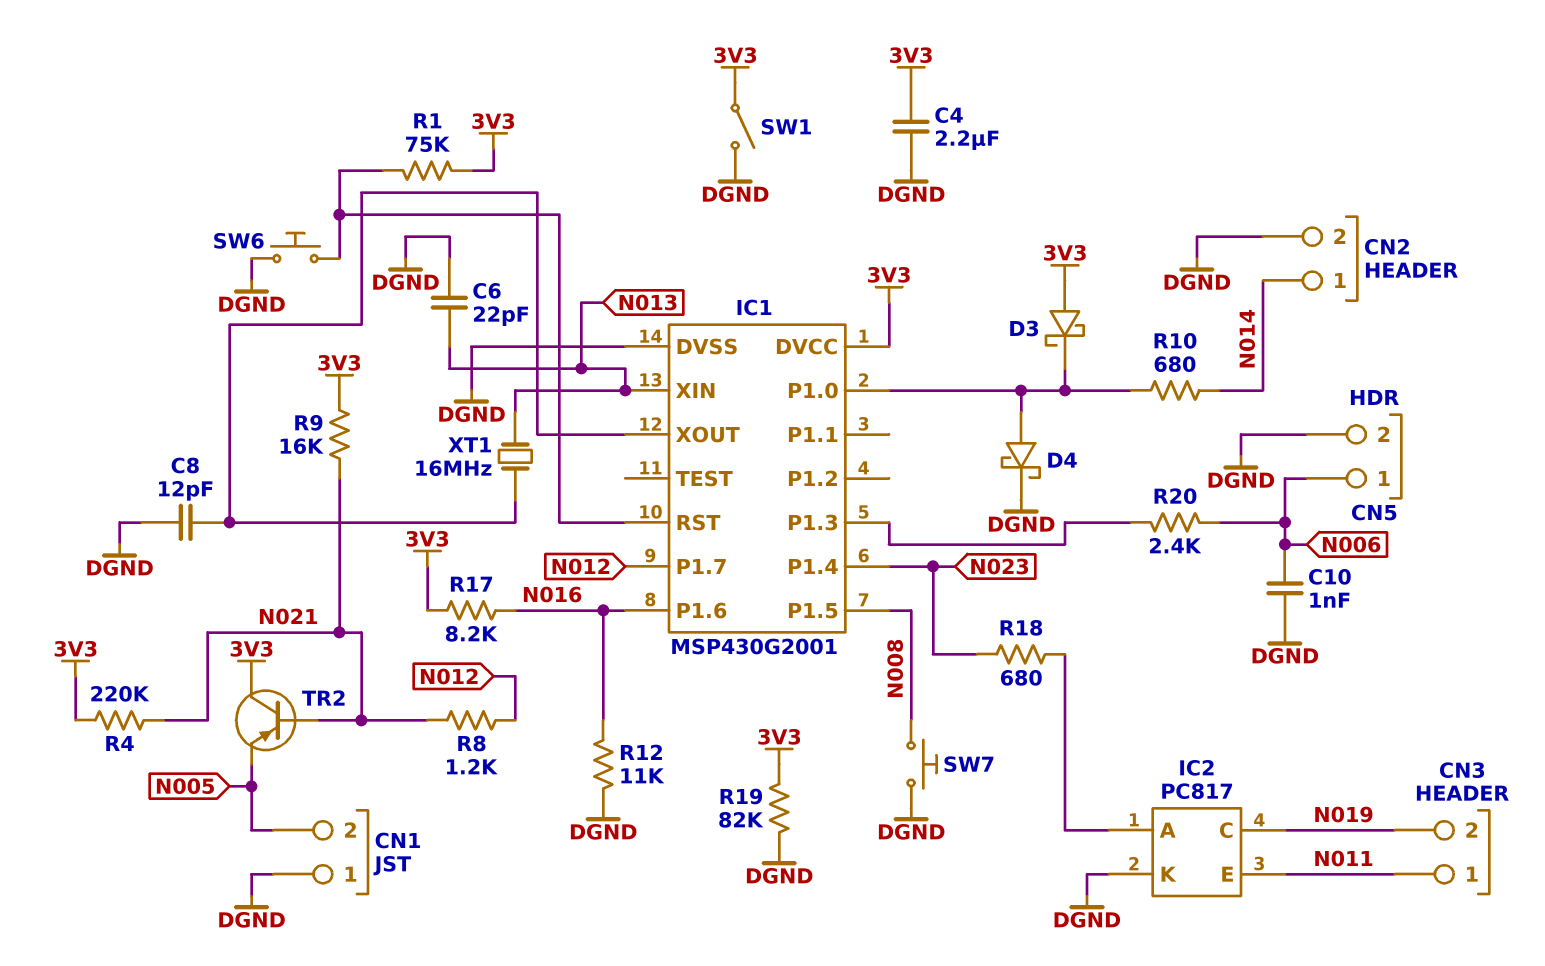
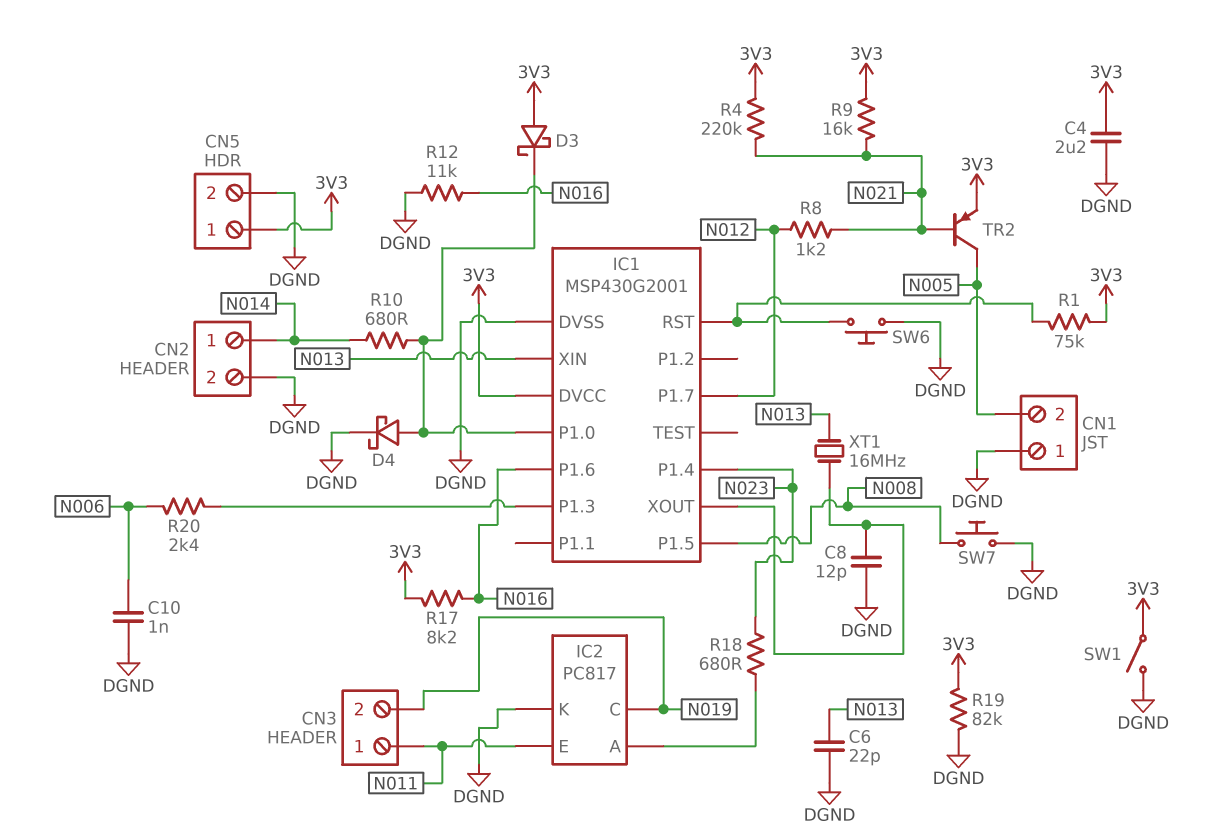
CN5 pin 1: N006 -> 3V3
TR2: PNP (B N021, C 3V3, E N005) -> PNP (B N021, C N005, E 3V3)

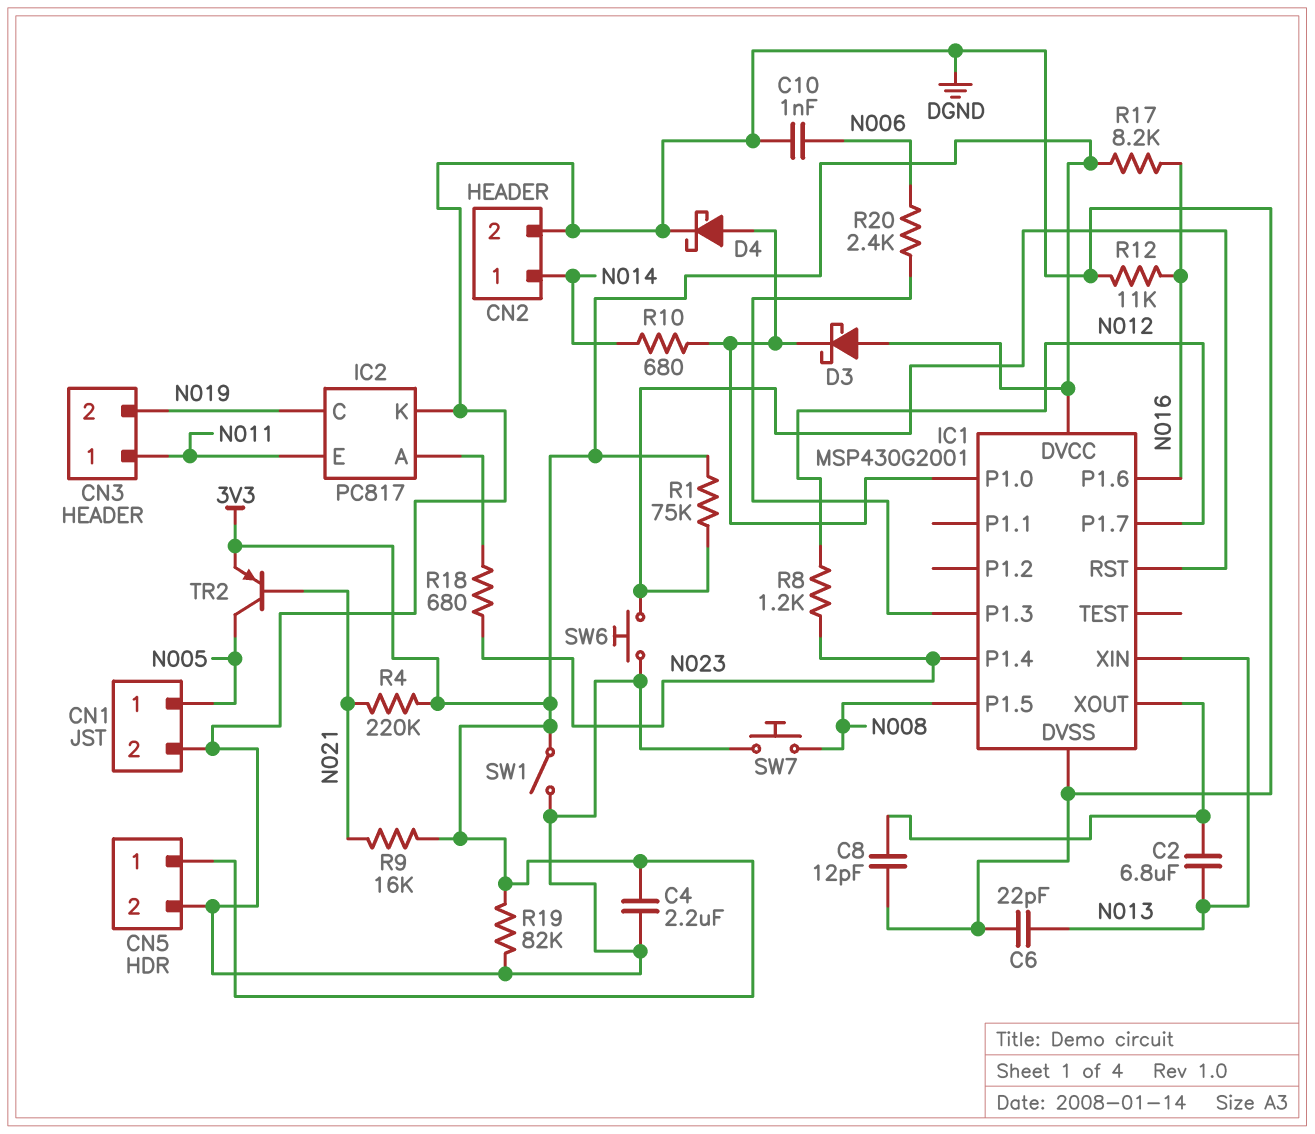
C2: none -> 6.8uF (IC1/XOUT, N013)
CN1 pin 1: DGND -> N005
CN1 pin 2: N005 -> DGND
R8: 1.2k (N012, N021) -> 1.2k (N012, N023)
XT1: 16MHz (IC1/XOUT, N013) -> none

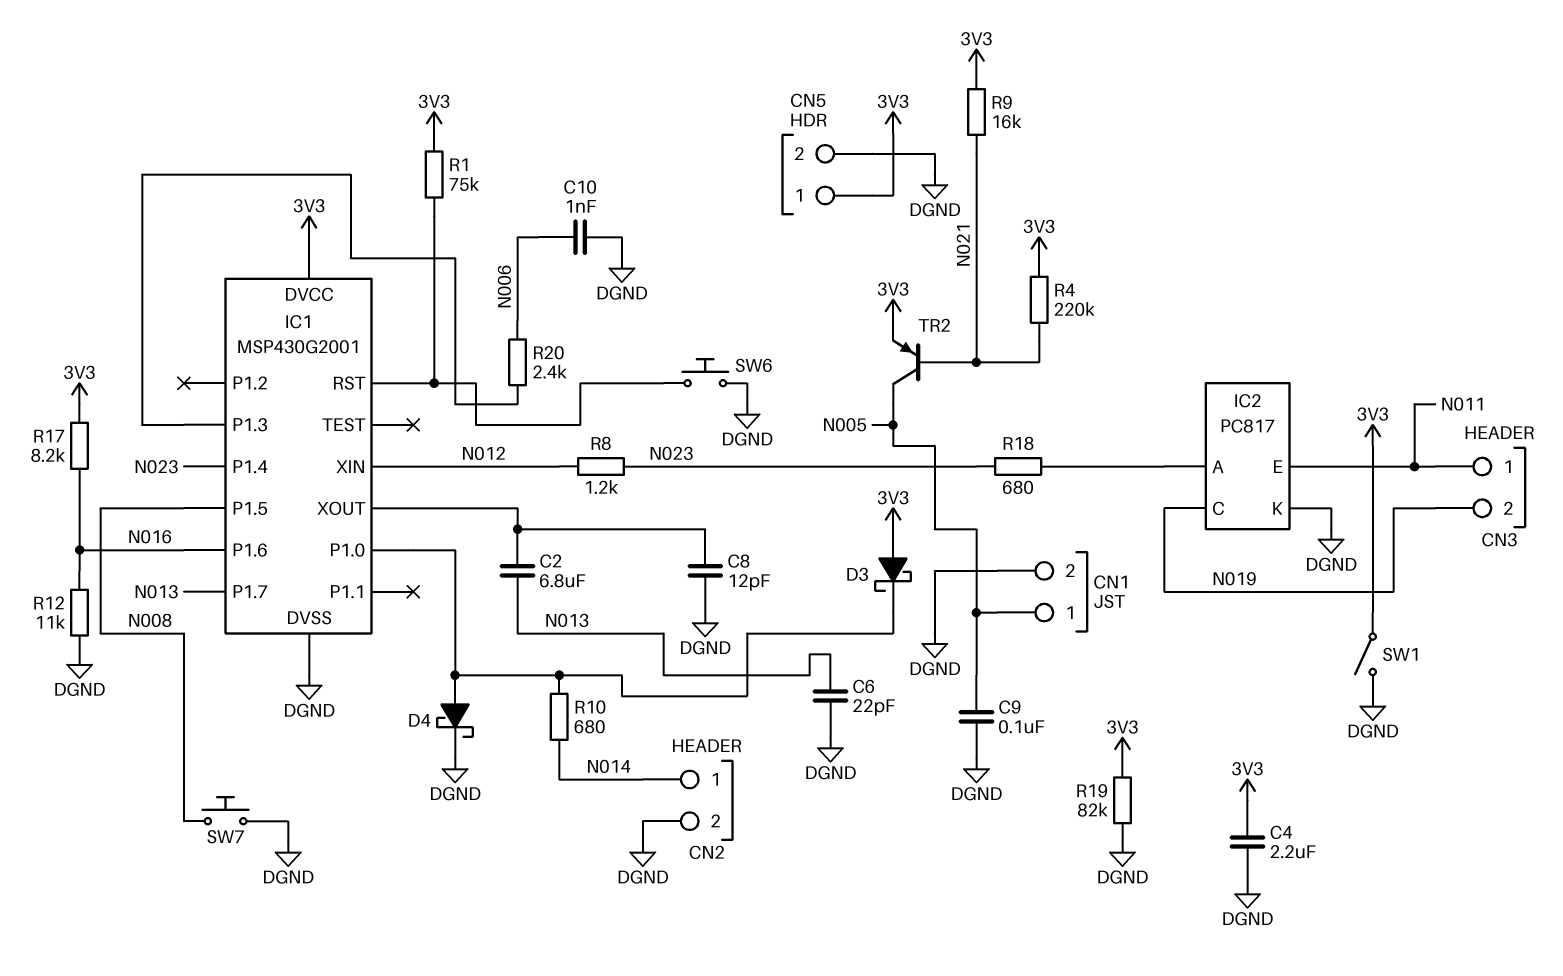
C9: none -> 100nF (DGND, N005)
IC1 pin P1.7: N012 -> N013
IC1 pin XIN: N013 -> N012

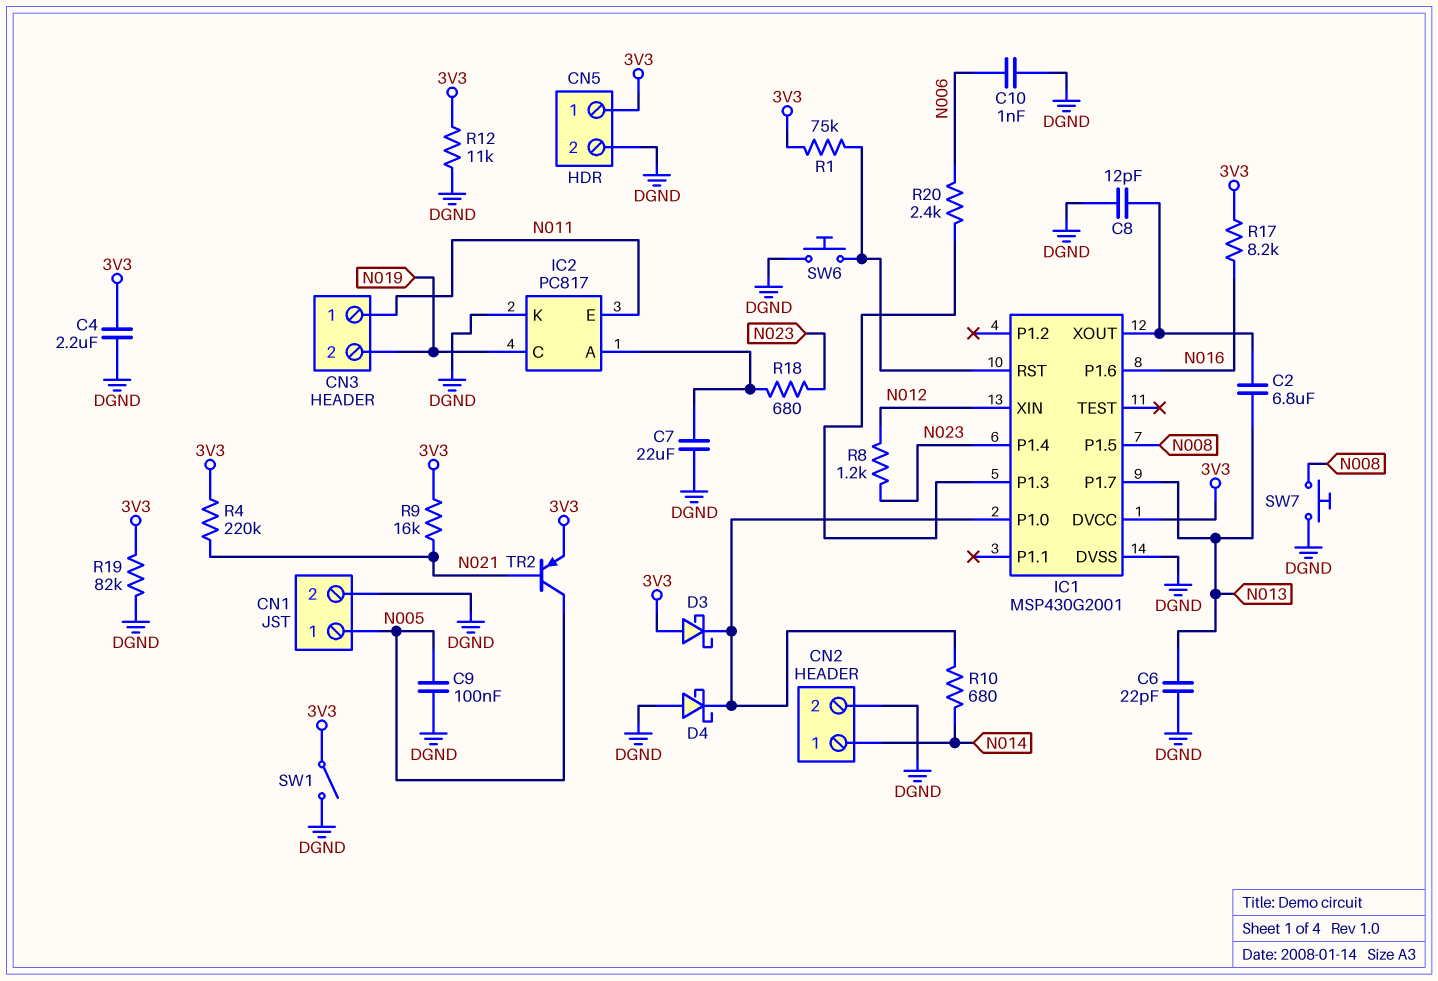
C7: none -> 22uF (DGND, IC2/A)
D4: schottky (A IC1/P1.0, K DGND) -> schottky (A DGND, K IC1/P1.0)
R12: 11k (DGND, N016) -> 11k (3V3, DGND)

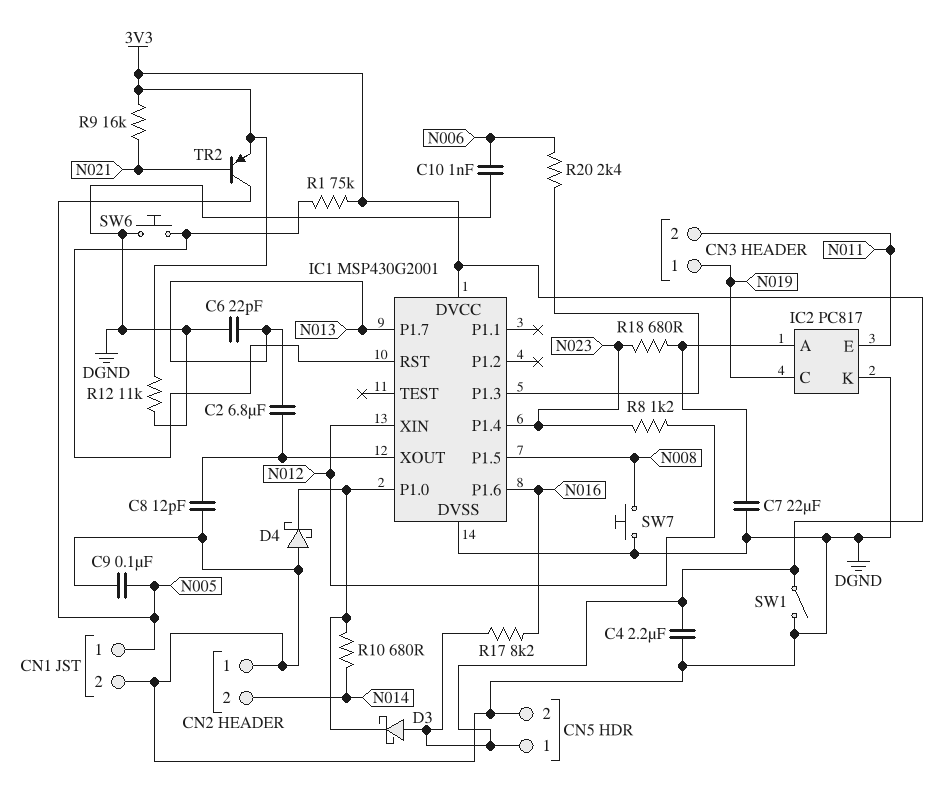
CN2 pin 1: N014 -> DGND
CN2 pin 2: DGND -> N014
CN3 pin 1: N011 -> N019
CN3 pin 2: N019 -> N011
R4: 220k (3V3, N021) -> none
R19: 82k (3V3, DGND) -> none

